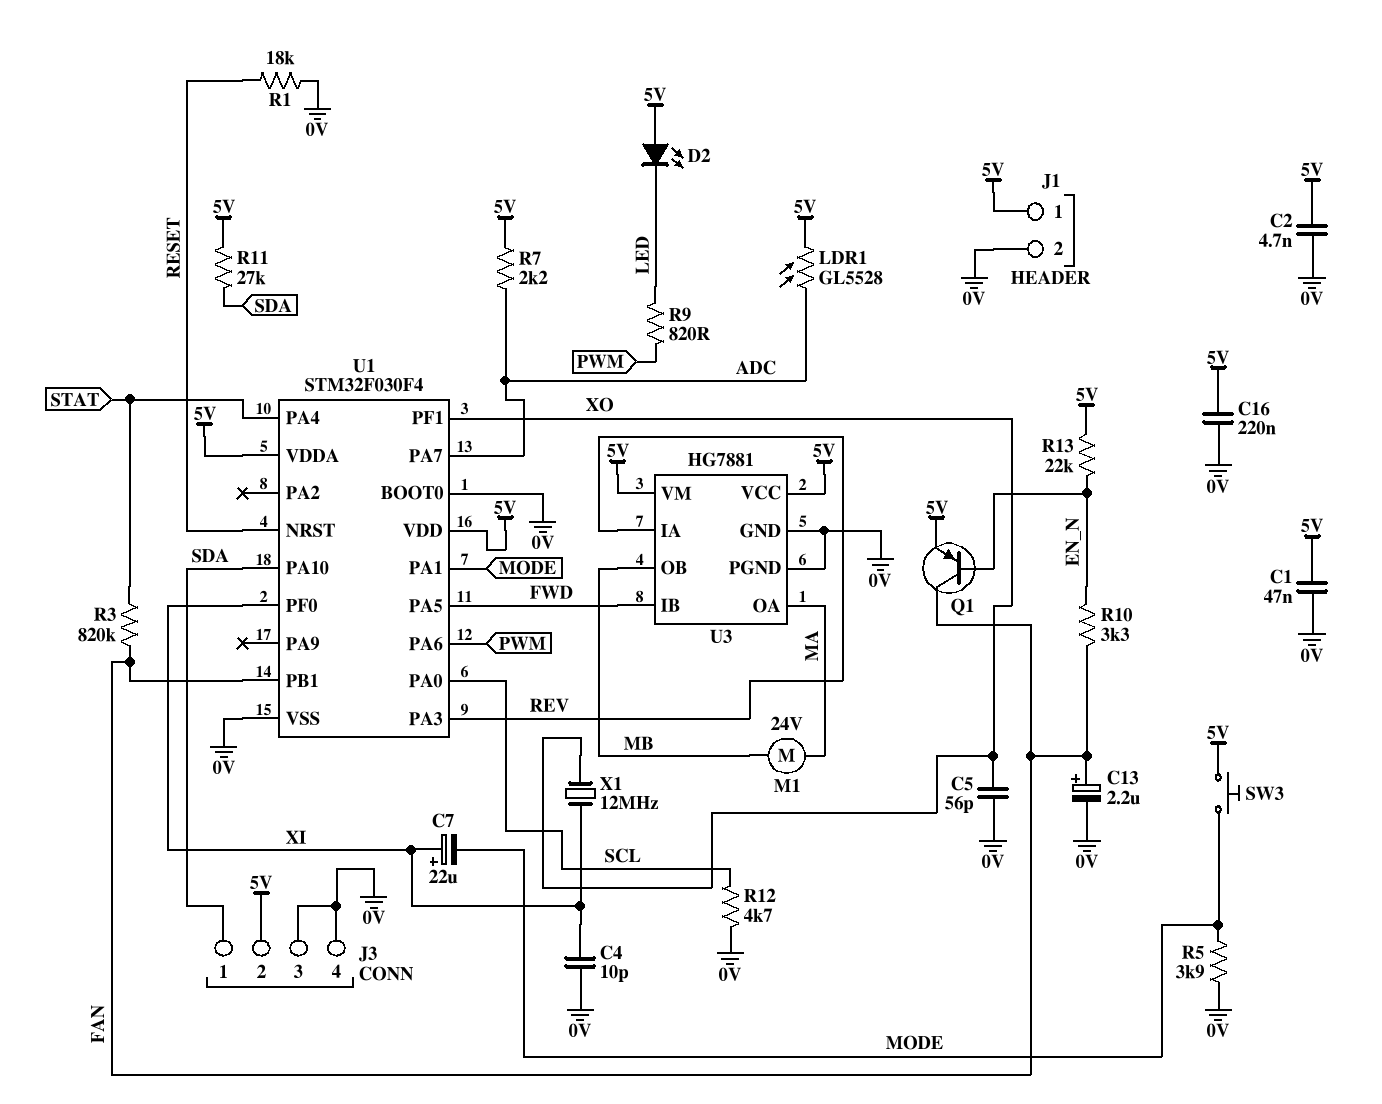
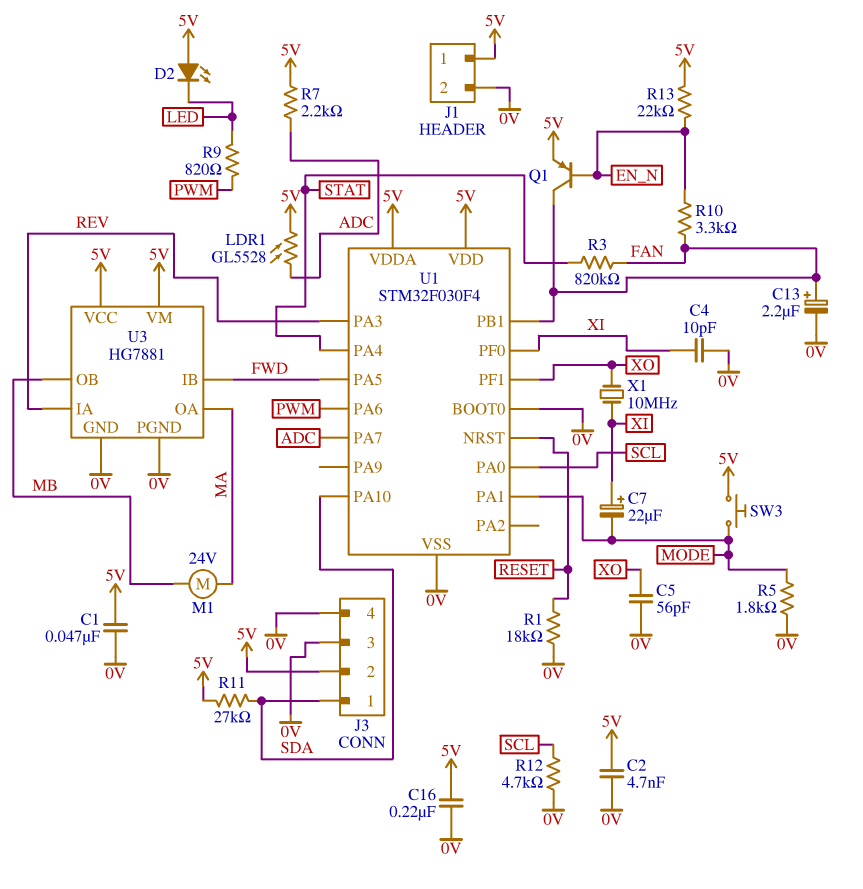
R5: 3.9k (0V, MODE) -> 1.8k (0V, MODE)
X1: 12MHz (XI, XO) -> 10MHz (XI, XO)

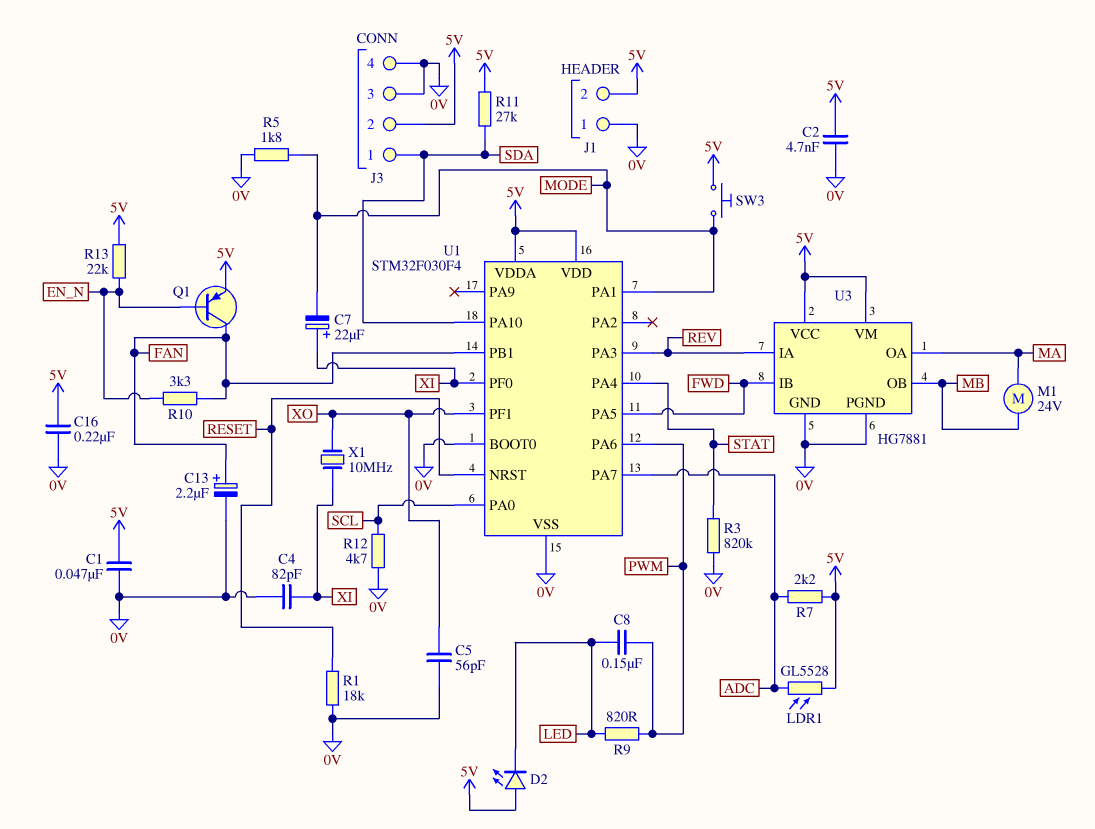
C4: 10pF (0V, XI) -> 82pF (0V, XI)
C8: none -> 150nF (LED, PWM)
J1 pin 1: 5V -> 0V
J1 pin 2: 0V -> 5V
R3: 820k (FAN, STAT) -> 820k (0V, STAT)

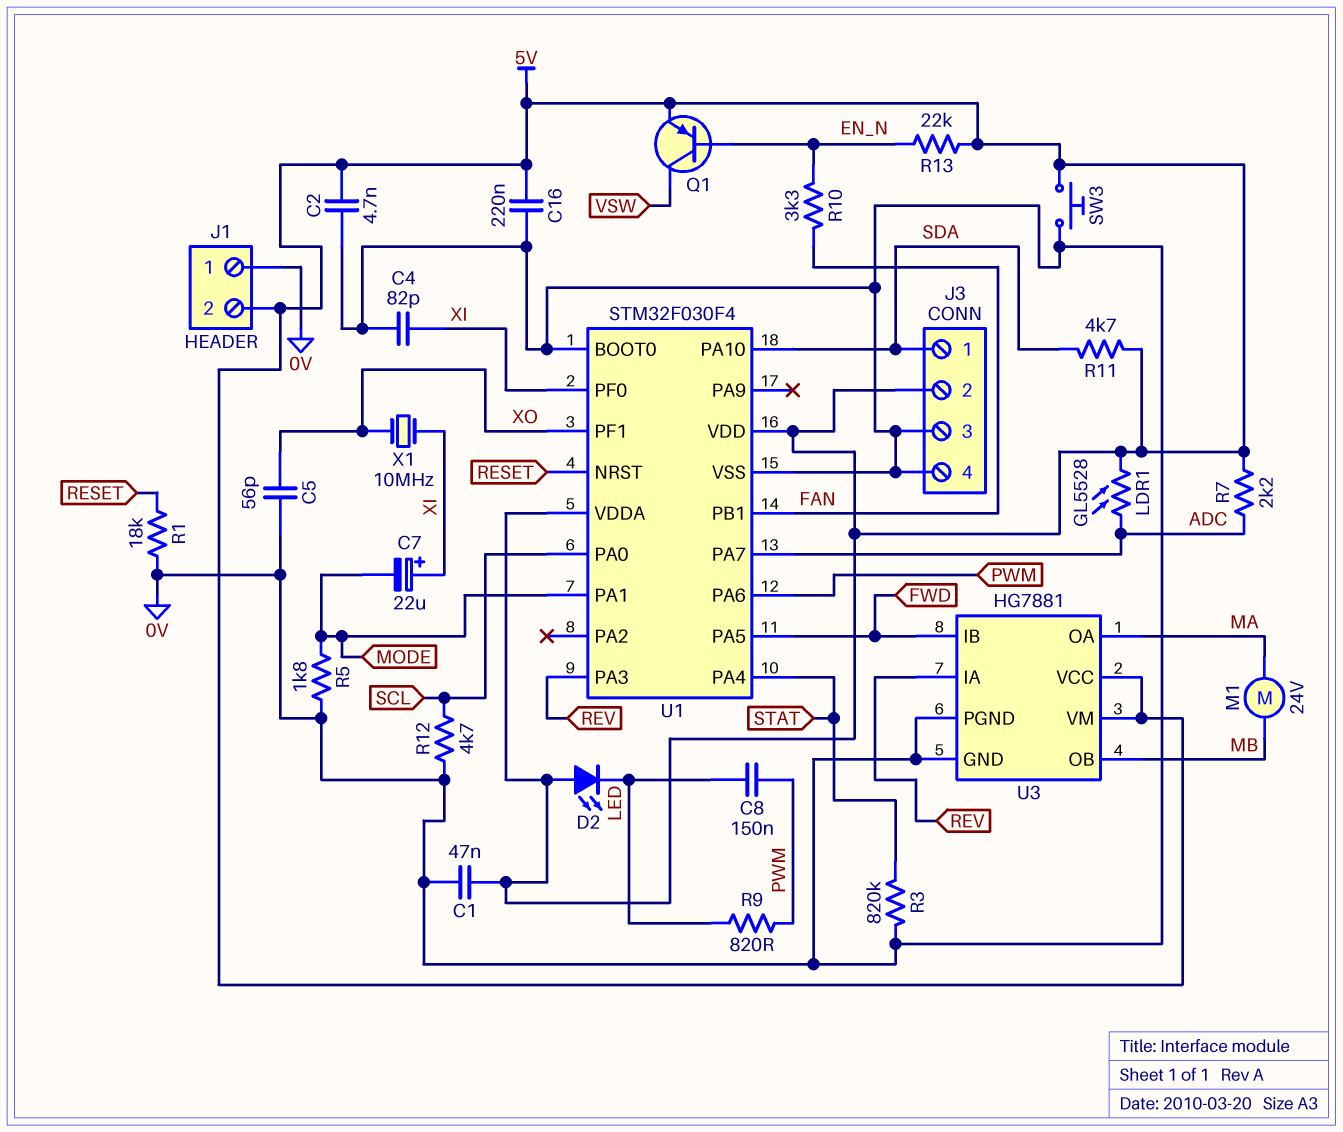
C13: 2.2uF (plus FAN, minus 0V) -> none
Q1: PNP (B EN_N, C FAN, E 5V) -> PNP (B EN_N, C VSW, E 5V)
R11: 27k (5V, SDA) -> 4.7k (5V, SDA)
SW3: button (5V, MODE) -> button (0V, 5V)

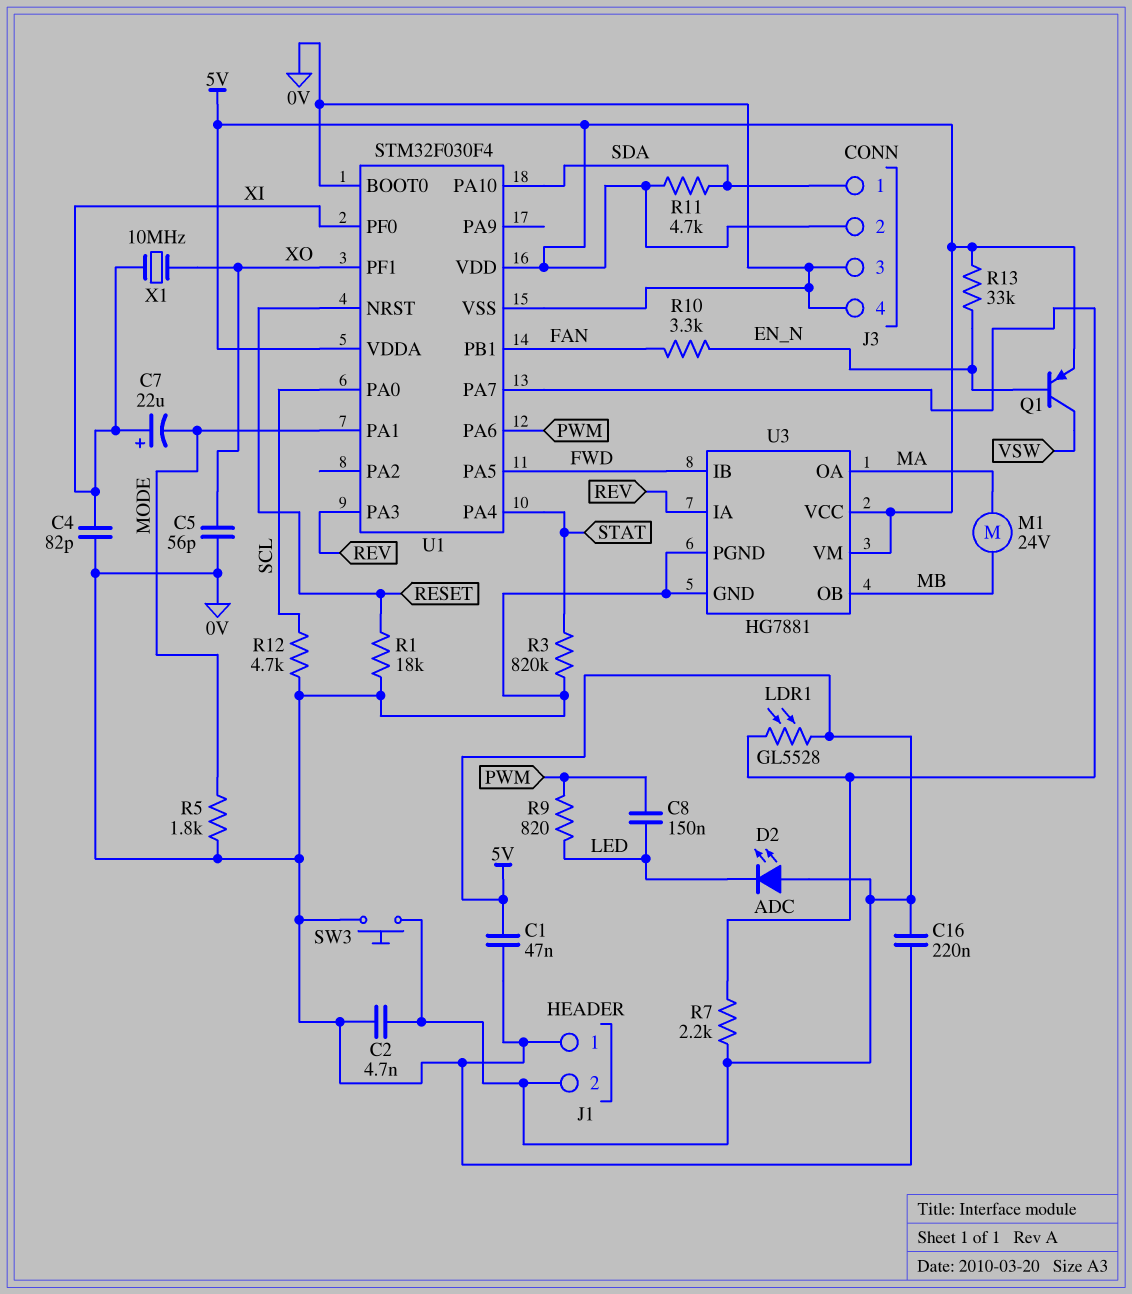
R13: 22k (5V, EN_N) -> 33k (5V, EN_N)

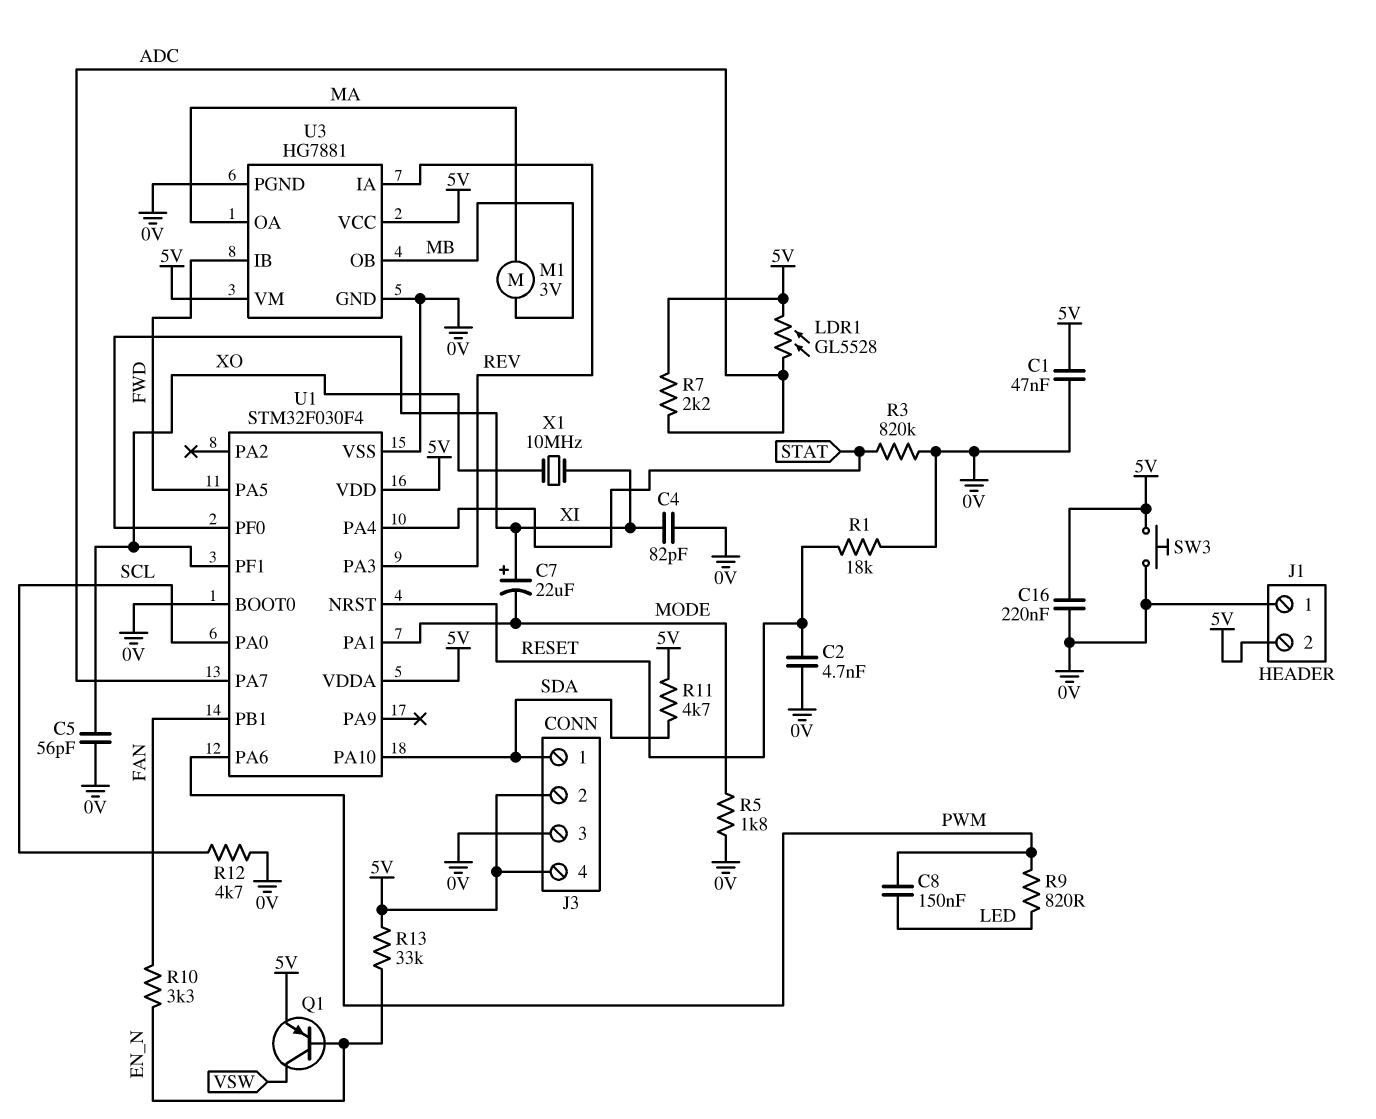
C2: 4.7nF (0V, 5V) -> 4.7nF (0V, RESET)
D2: LED (A 5V, K LED) -> none
J3 pin 4: 0V -> 5V
M1: motor 24V (MA, MB) -> motor 3V (MA, MB)

